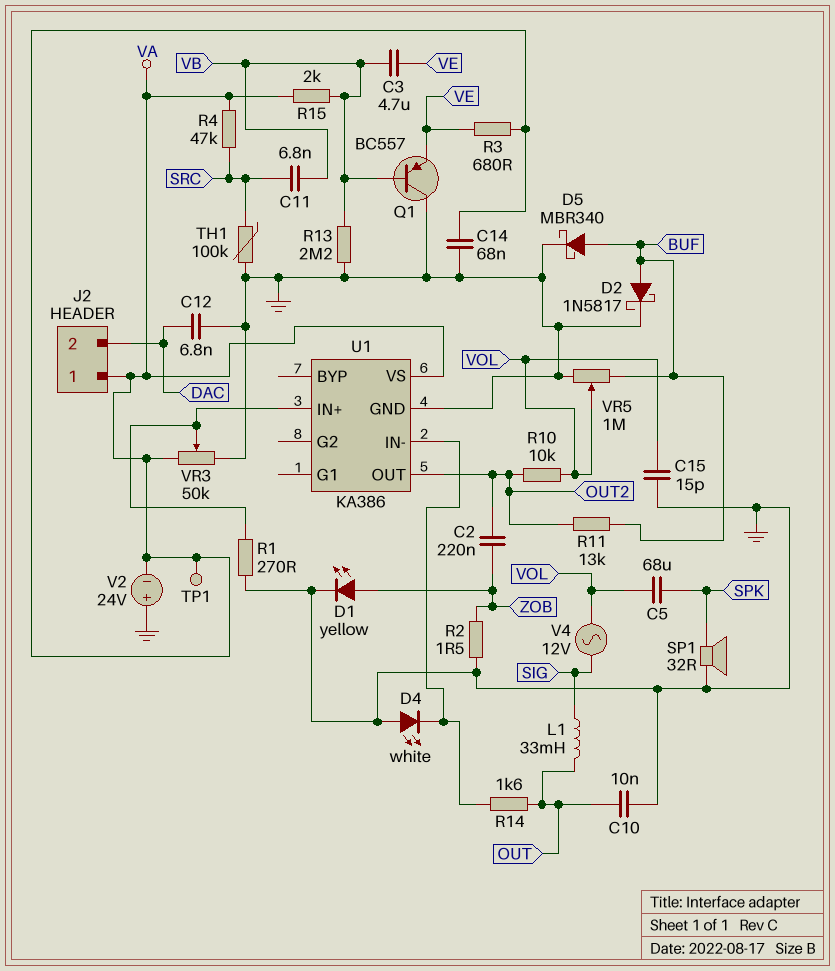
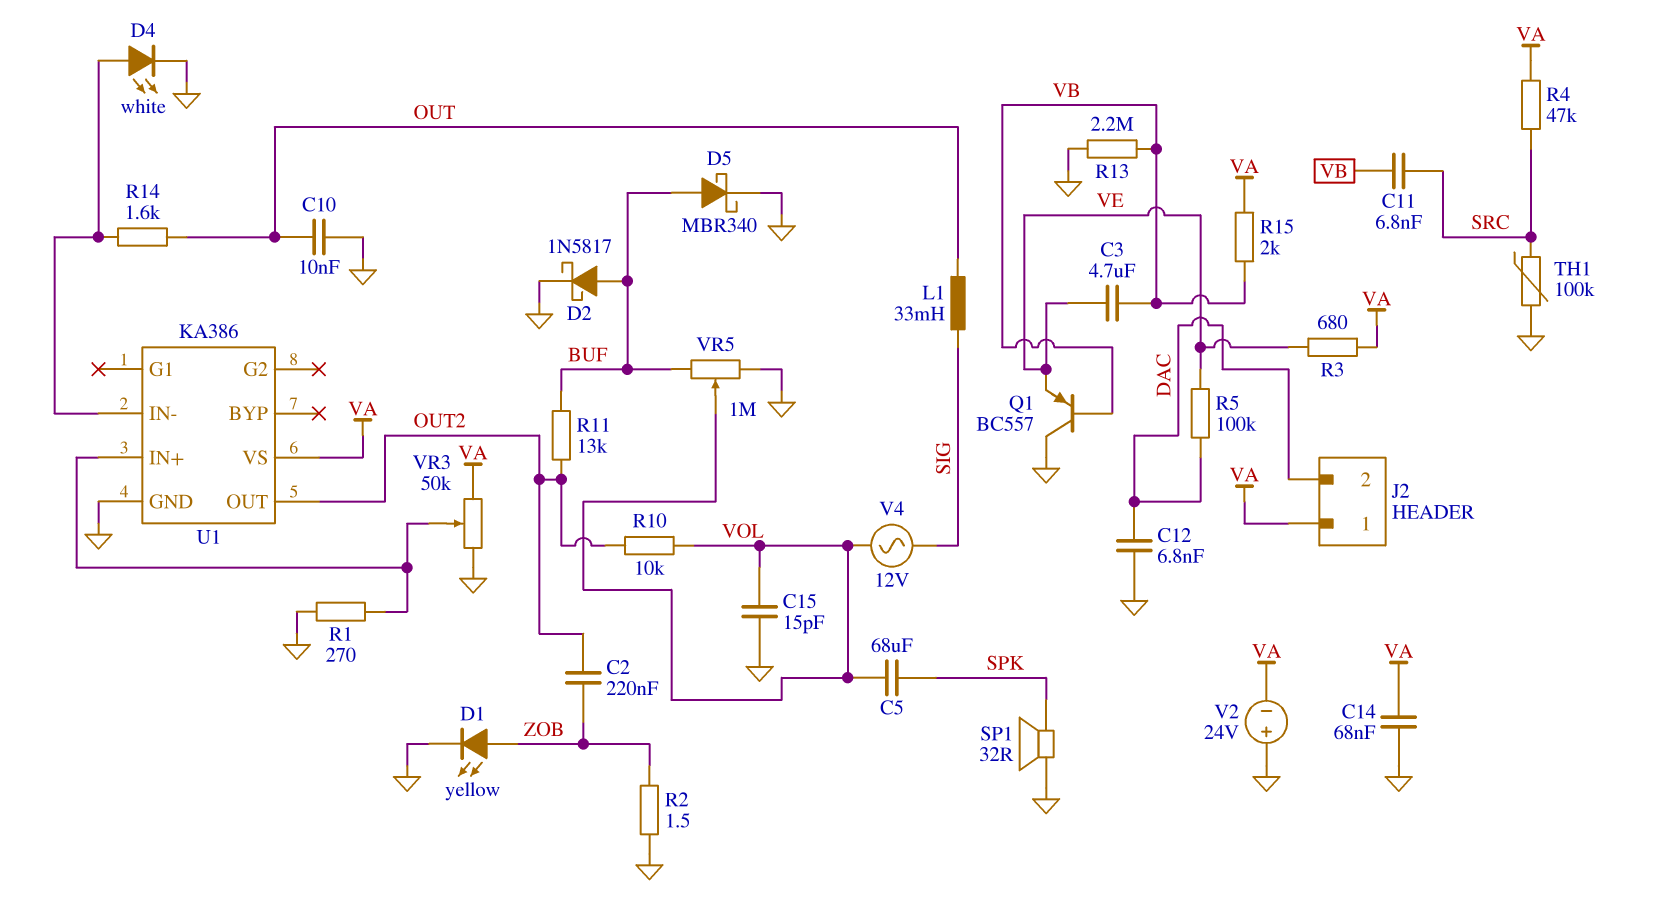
D4: LED white (A GND, K U1/IN-) -> LED white (A U1/IN-, K GND)
R5: none -> 100k (DAC, VE)
TP1: test point (VA) -> none

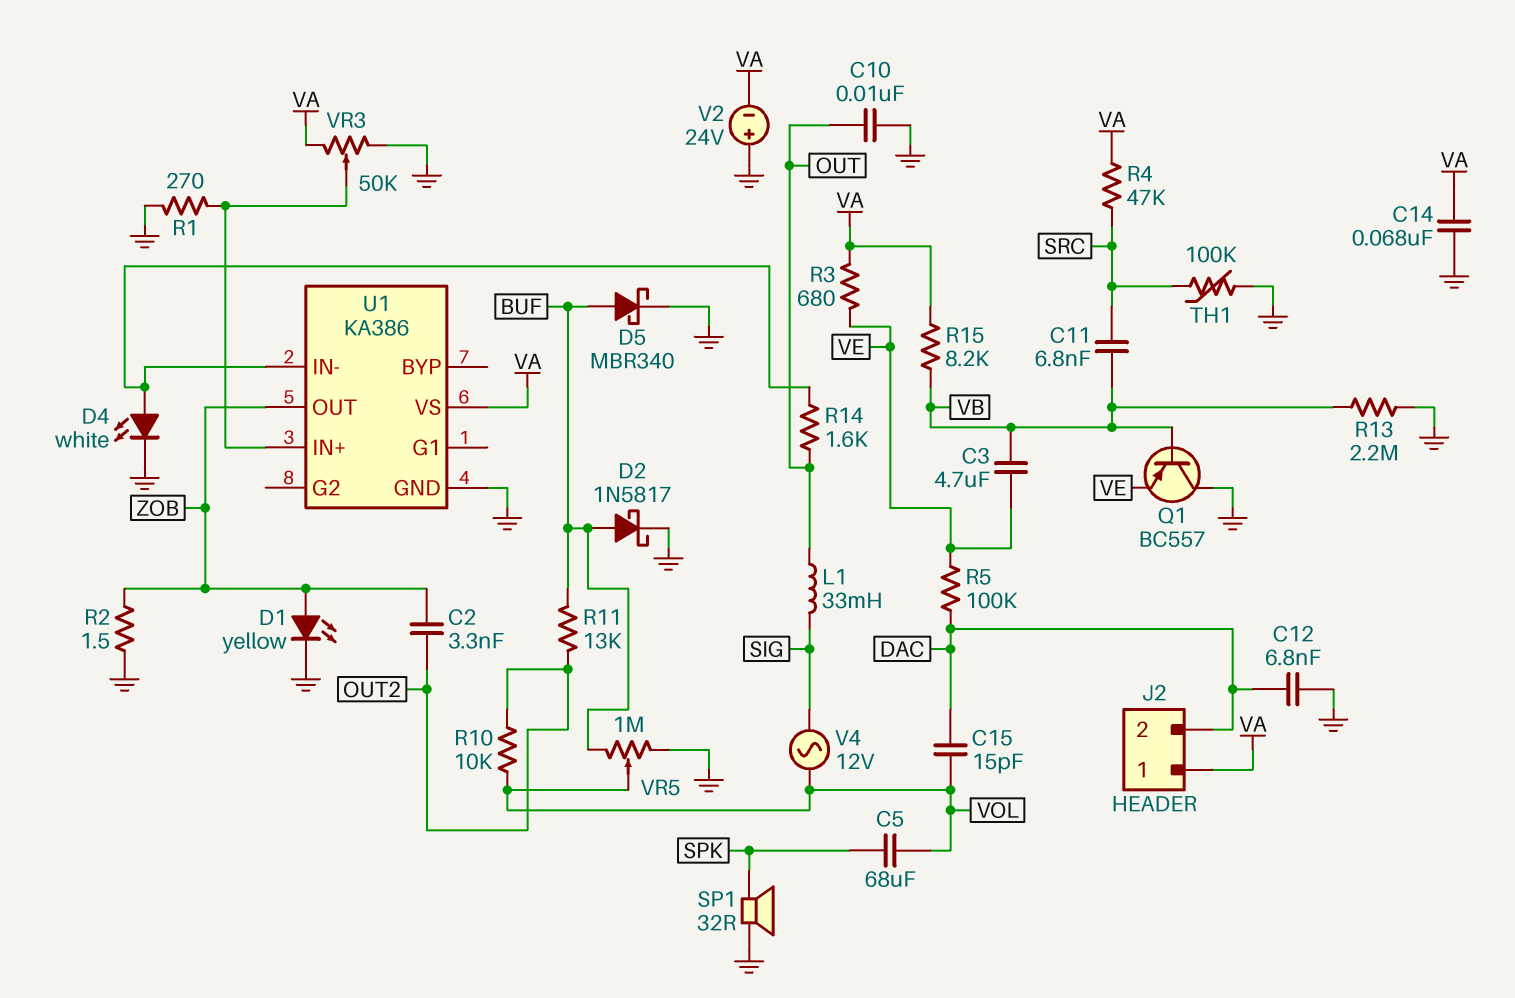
C2: 220nF (OUT2, ZOB) -> 3.3nF (OUT2, ZOB)
C15: 15pF (GND, VOL) -> 15pF (DAC, VOL)
R15: 2k (VA, VB) -> 8.2k (VA, VB)
U1 pin OUT: OUT2 -> ZOB

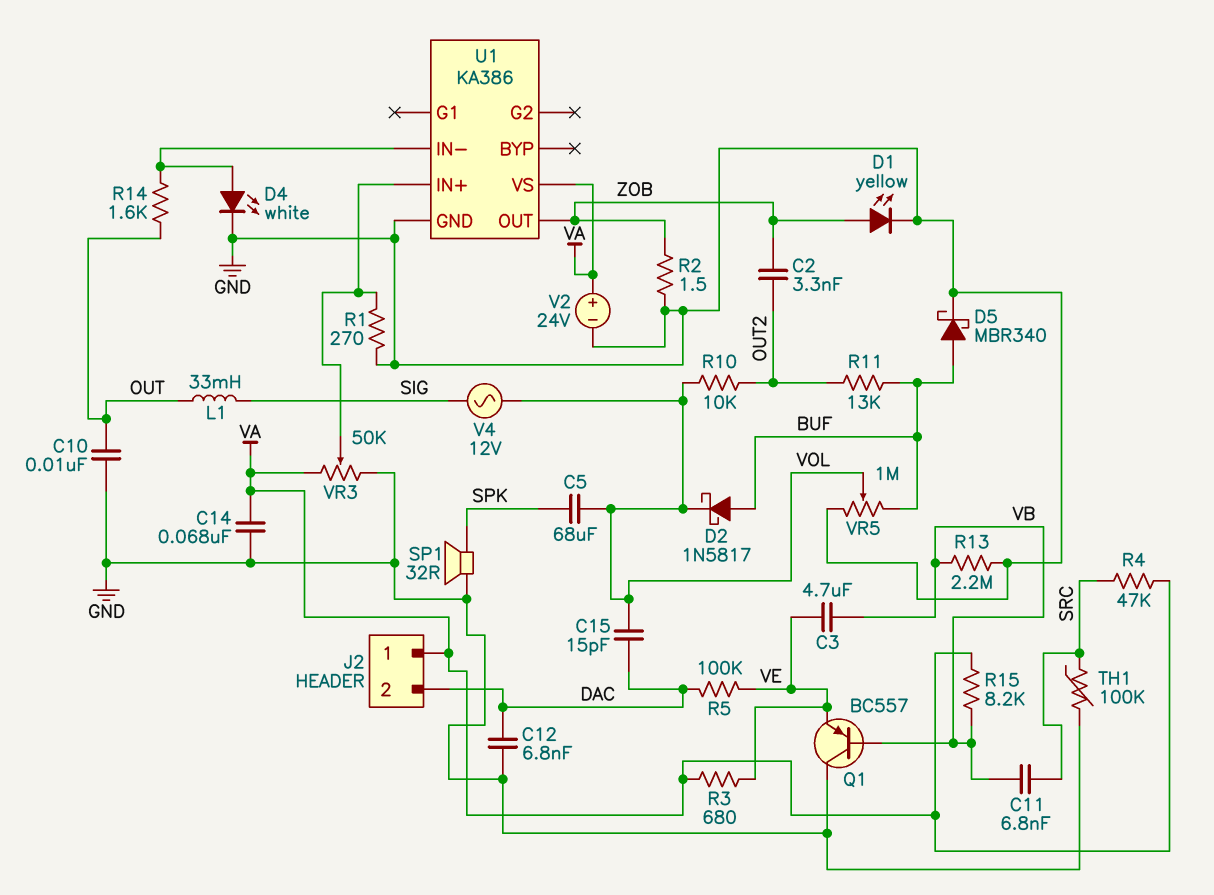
D2: schottky 1N5817 (A BUF, K GND) -> schottky 1N5817 (A BUF, K VOL)
V2: 24V (plus GND, minus VA) -> 24V (plus VA, minus GND)

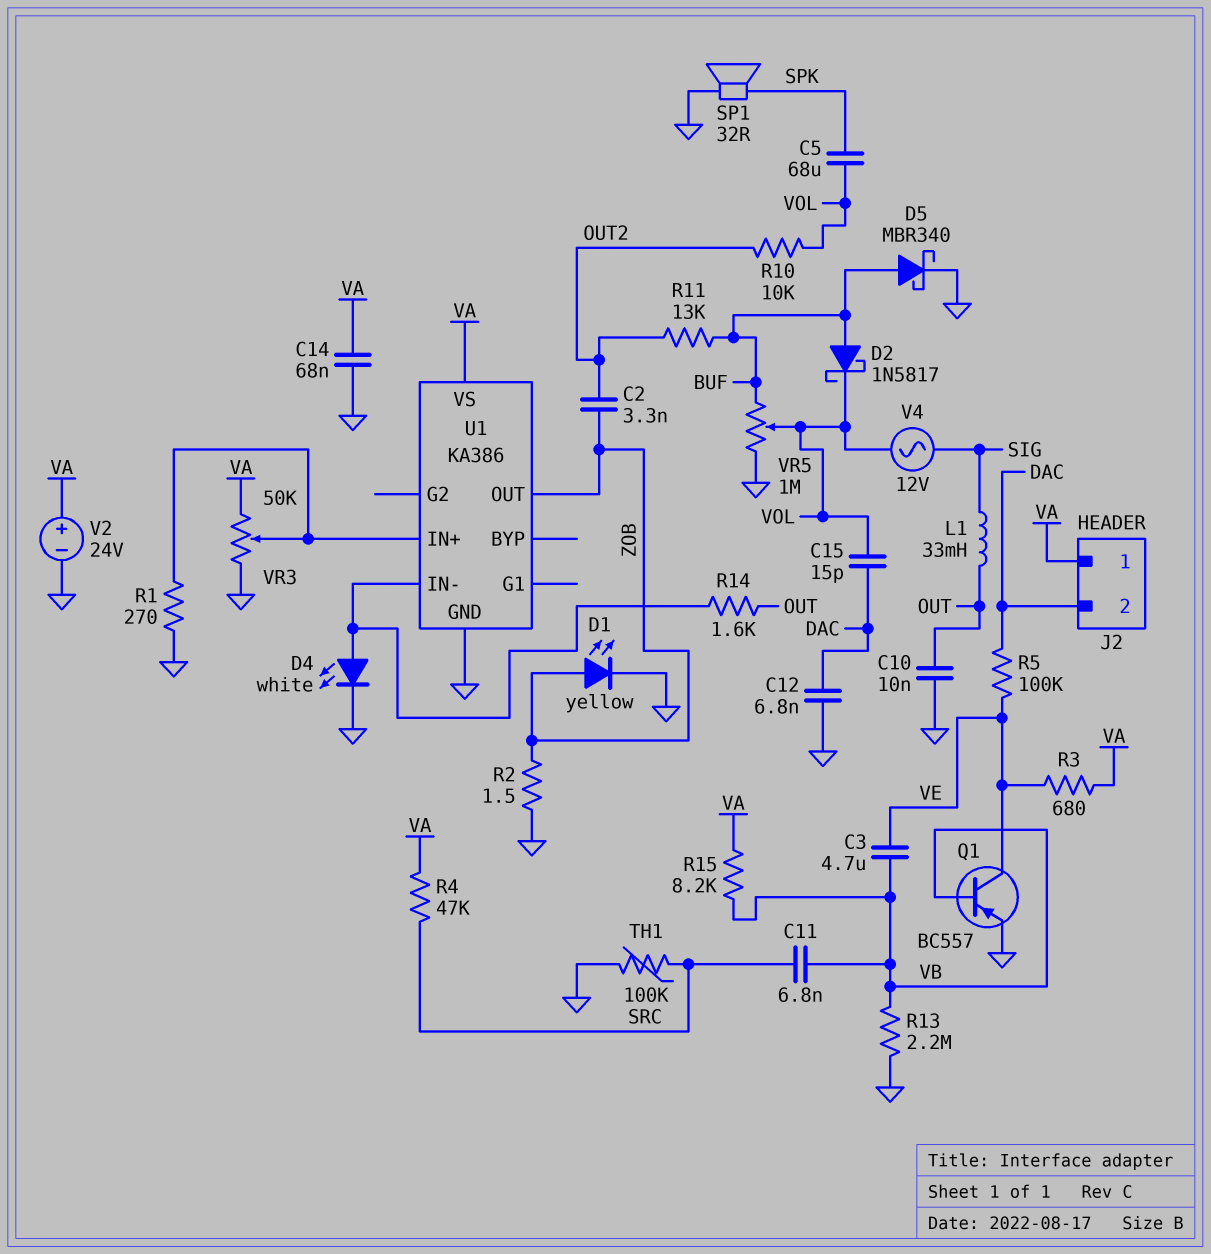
Q1: PNP BC557 (B VB, C GND, E VE) -> PNP BC557 (B VB, C VE, E GND)

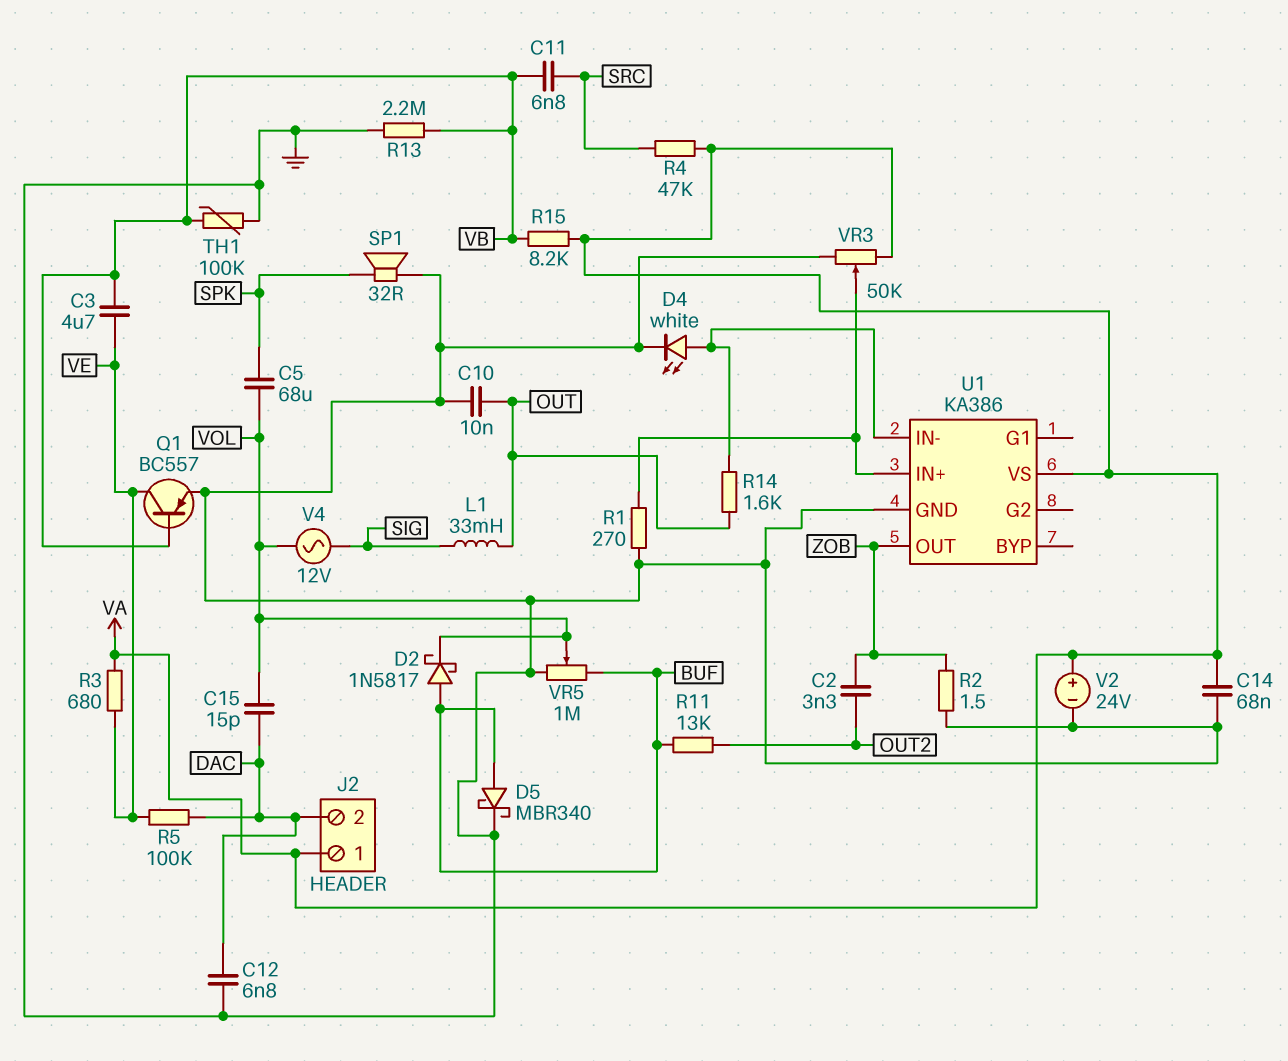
D1: LED yellow (A ZOB, K GND) -> none
R10: 10k (OUT2, VOL) -> none
TH1: 100k (GND, SRC) -> 100k (GND, VB)

